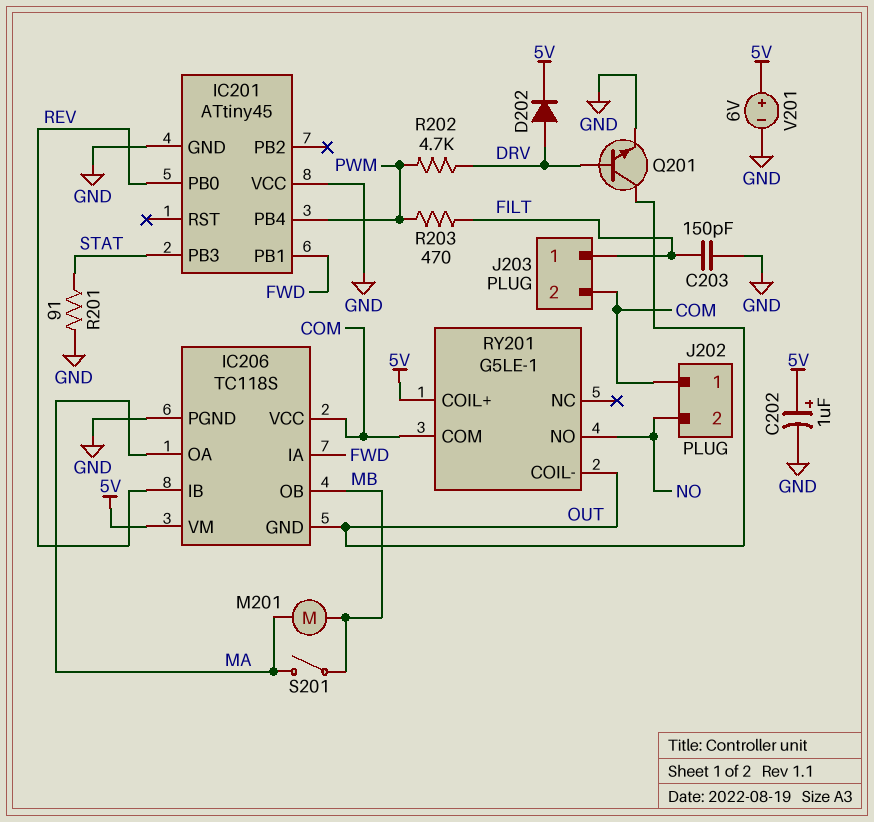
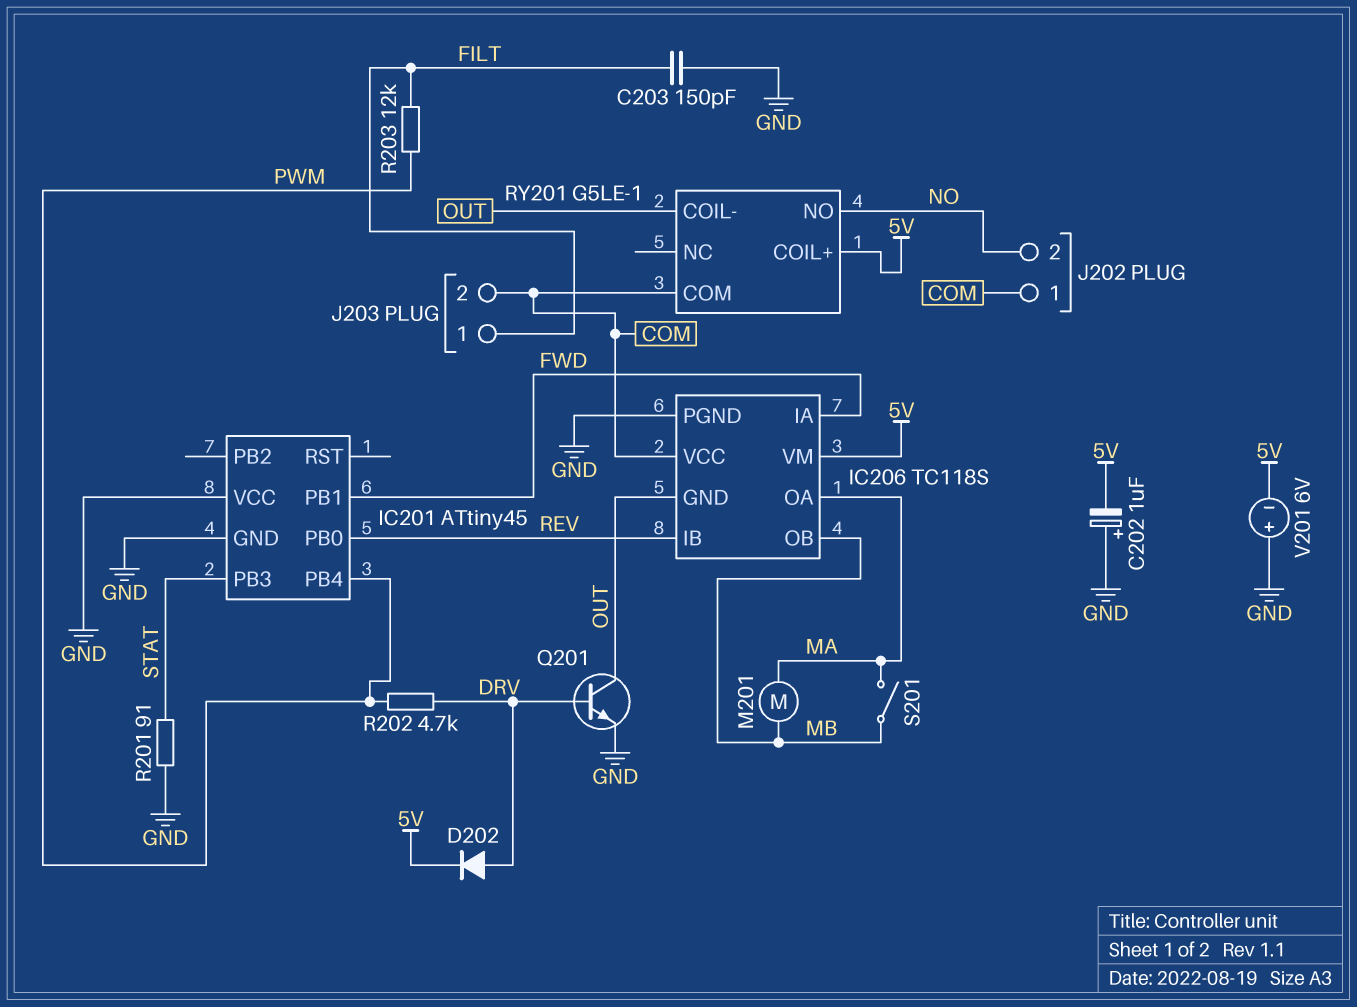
C202: 1uF (plus 5V, minus GND) -> 1uF (plus GND, minus 5V)
R203: 470 (FILT, PWM) -> 12k (FILT, PWM)
V201: 6V (plus 5V, minus GND) -> 6V (plus GND, minus 5V)

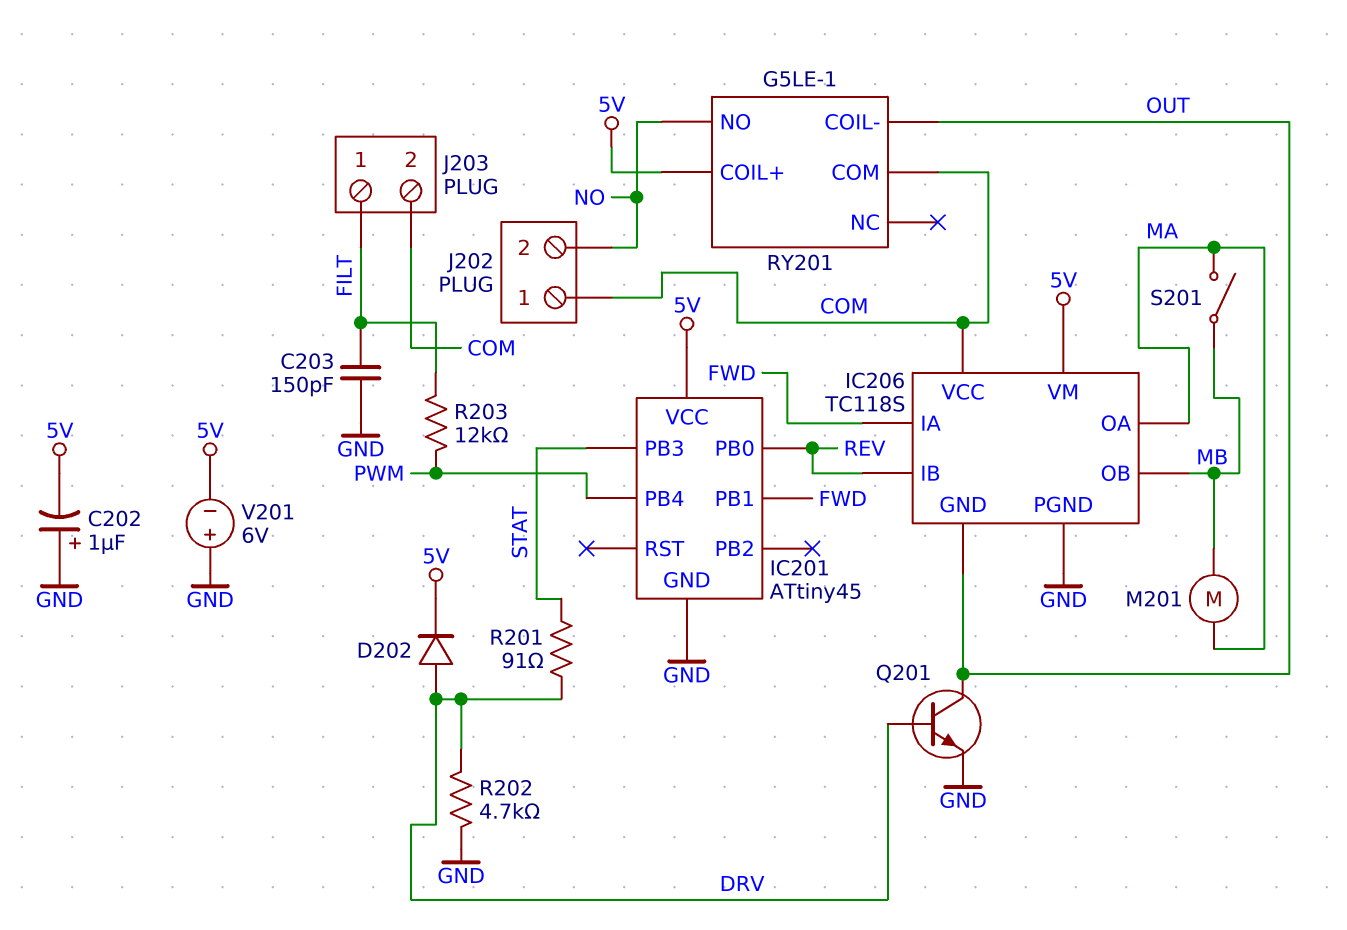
IC201 pin VCC: GND -> 5V
R201: 91 (GND, STAT) -> 91 (DRV, STAT)
R202: 4.7k (DRV, PWM) -> 4.7k (DRV, GND)

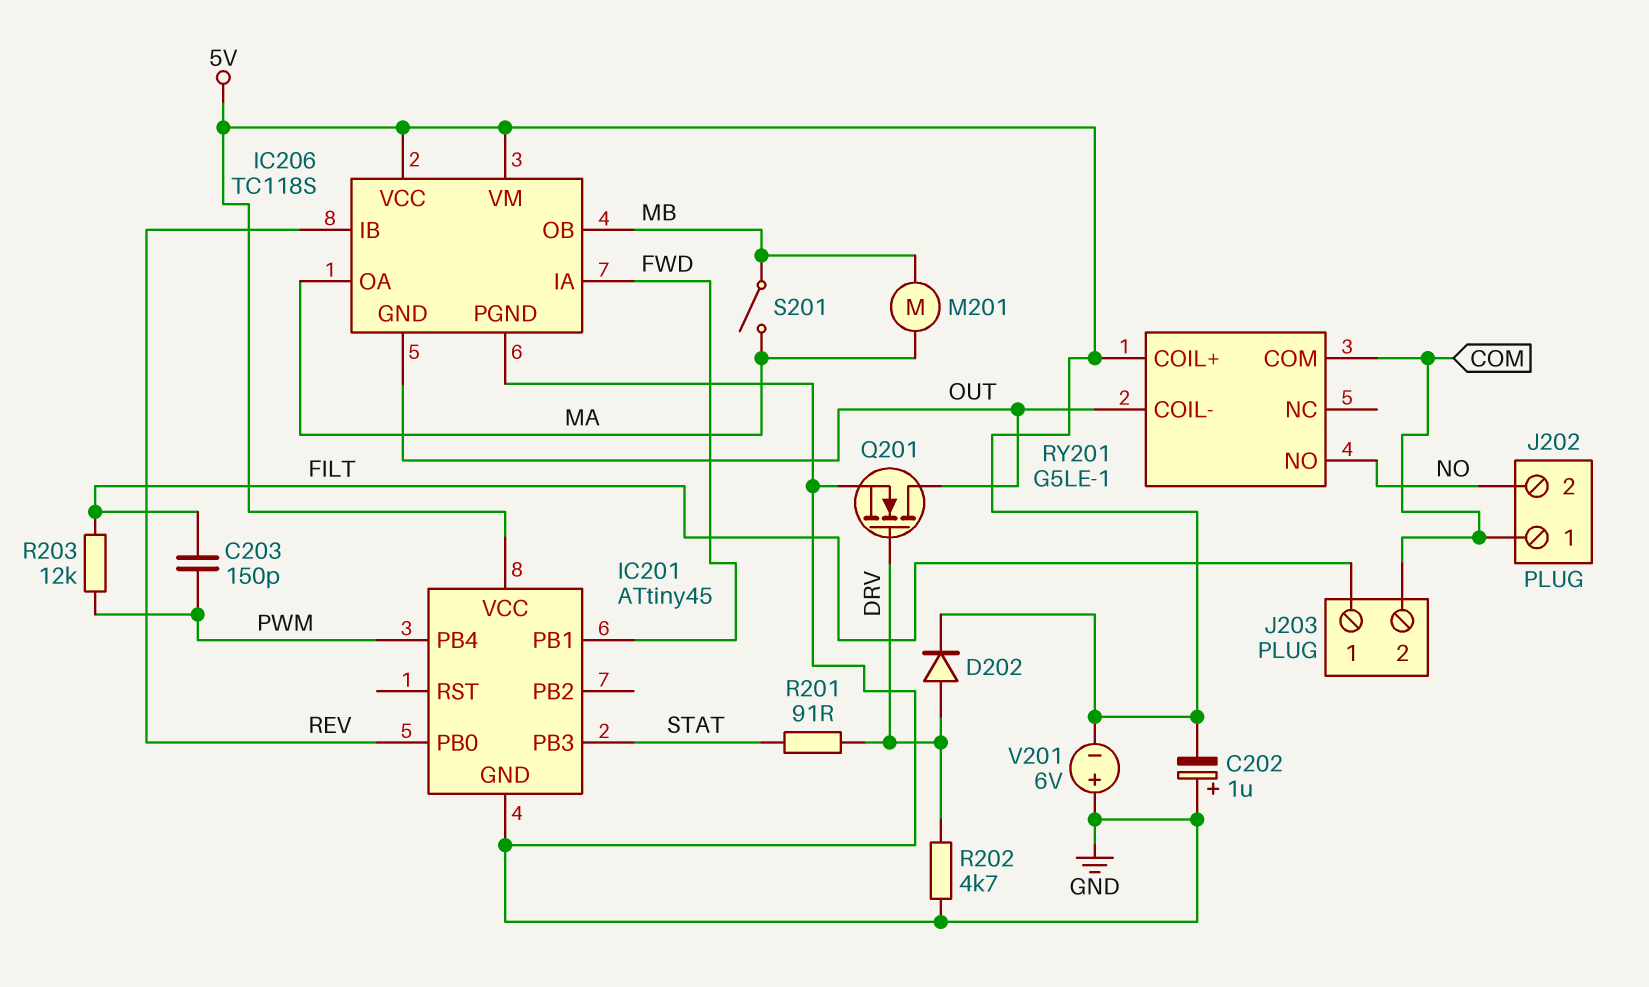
C203: 150pF (FILT, GND) -> 150pF (FILT, PWM)
IC206 pin VCC: COM -> 5V
Q201: NPN (B DRV, C OUT, E GND) -> NMOS (G DRV, D OUT, S GND)

